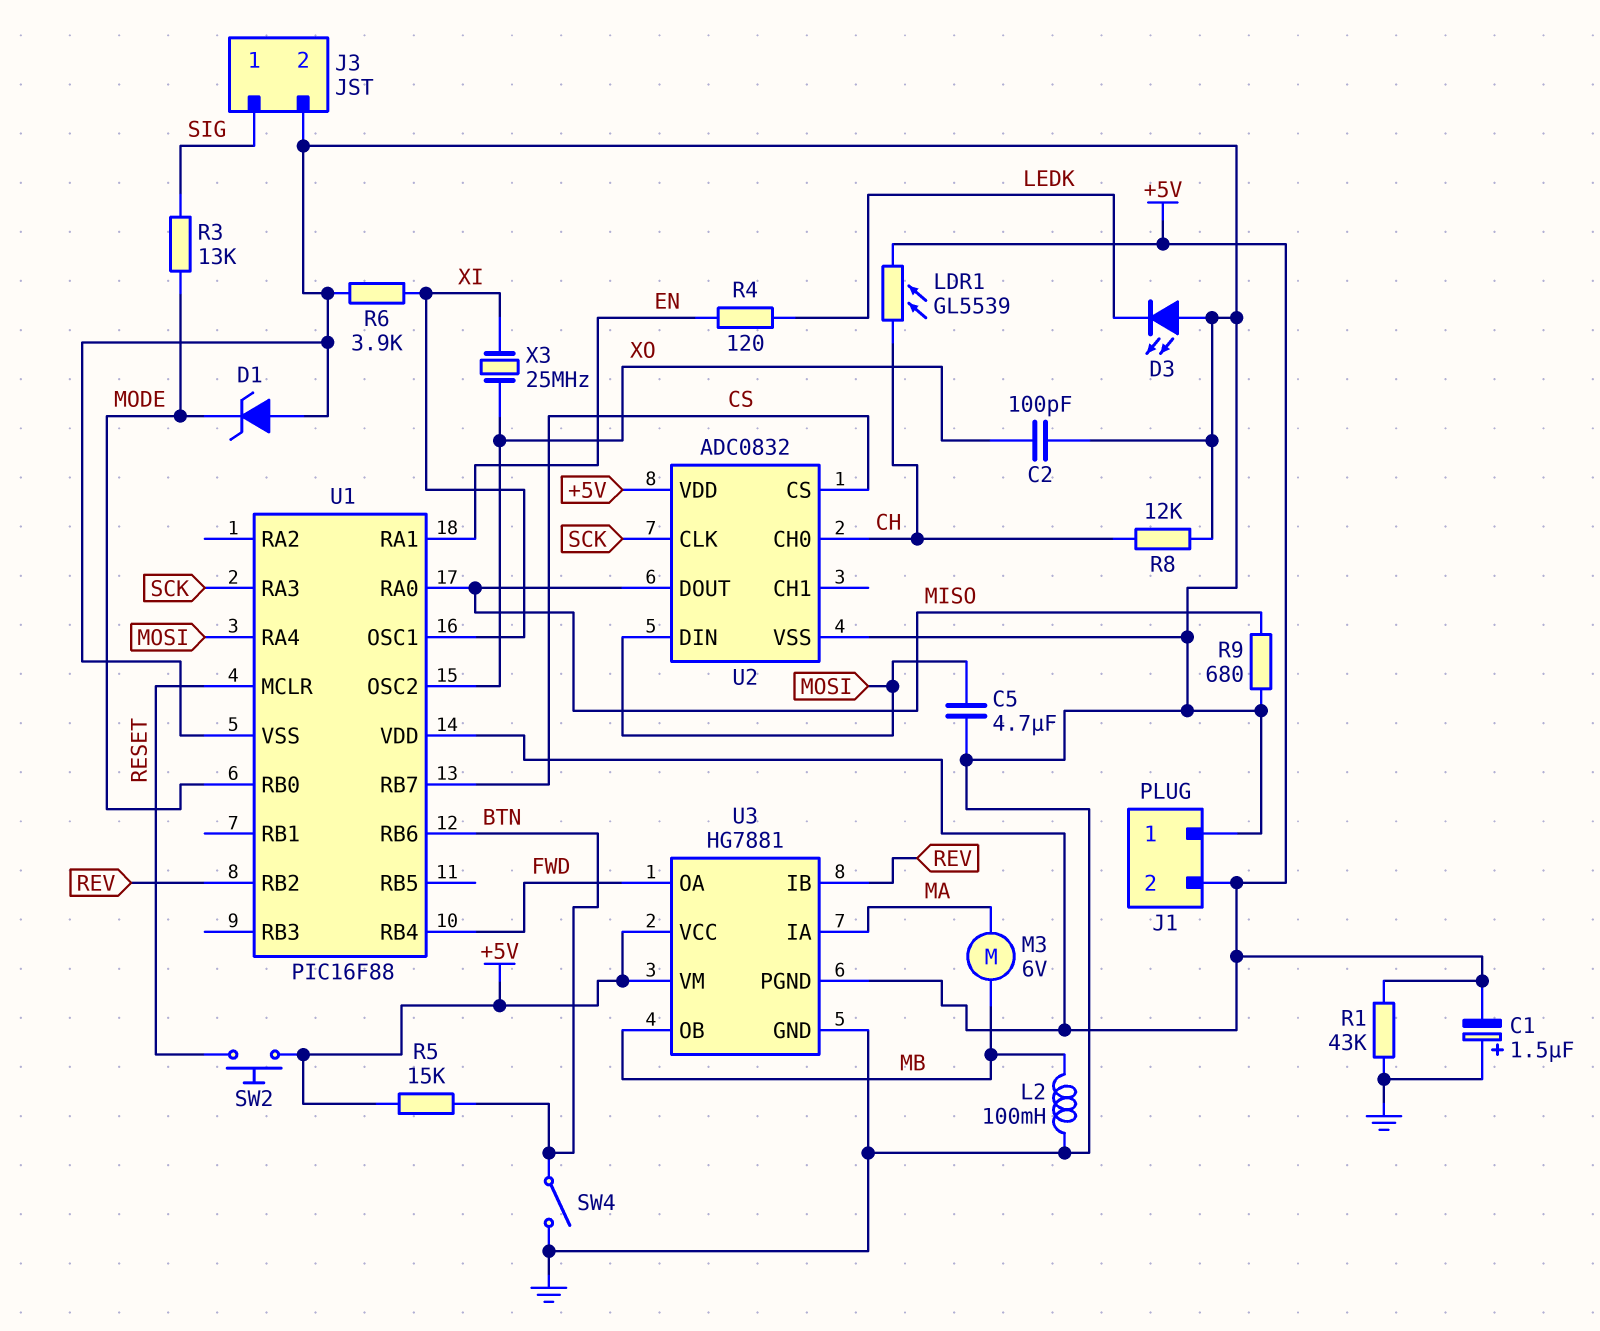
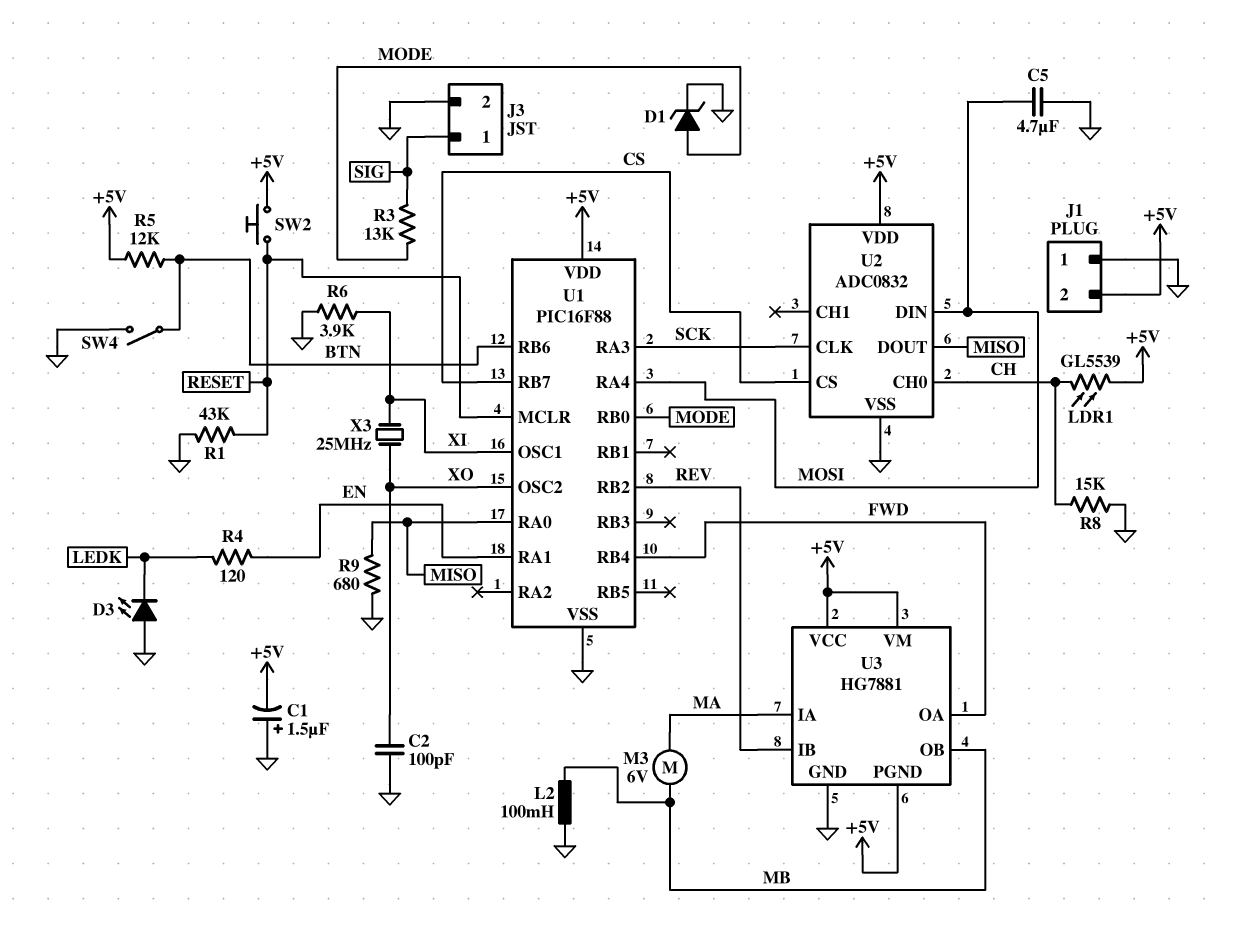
D1: zener (A GND, K MODE) -> zener (A MODE, K GND)
R1: 43k (+5V, GND) -> 43k (GND, RESET)
R5: 15k (+5V, BTN) -> 12k (+5V, BTN)
R8: 12k (CH, GND) -> 15k (CH, GND)

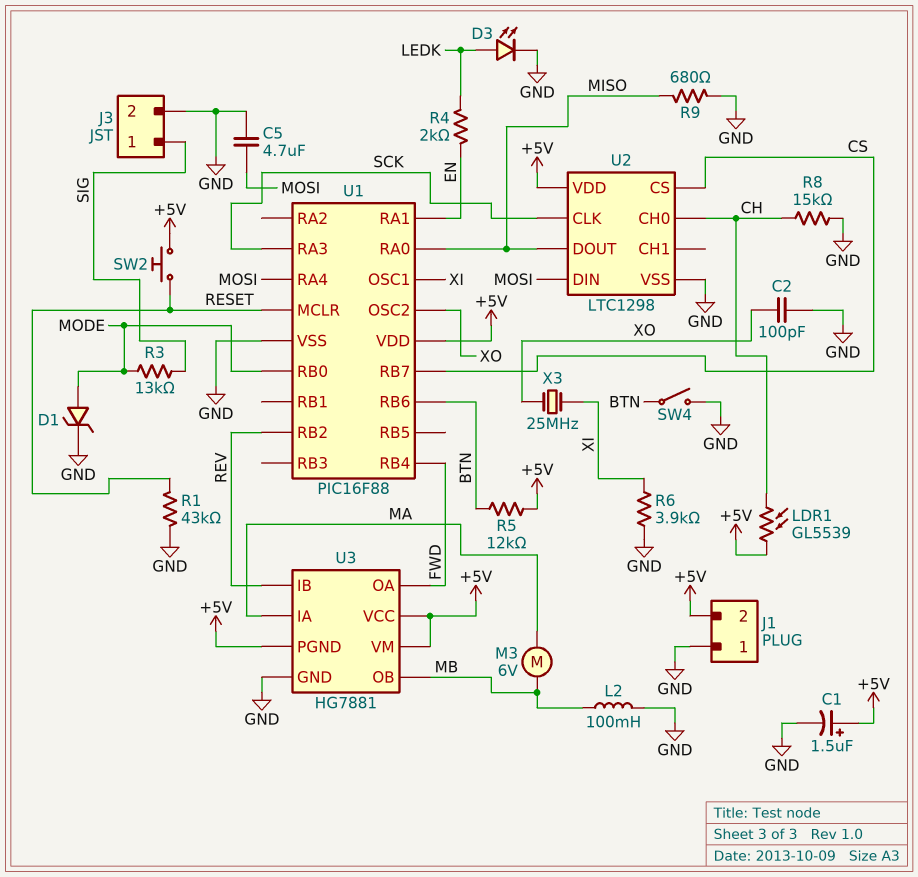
C1: 1.5uF (plus GND, minus +5V) -> 1.5uF (plus +5V, minus GND)
D3: LED (A GND, K LEDK) -> LED (A LEDK, K GND)
R4: 120 (EN, LEDK) -> 2k (EN, LEDK)
U2: ADC0832 -> LTC1298

